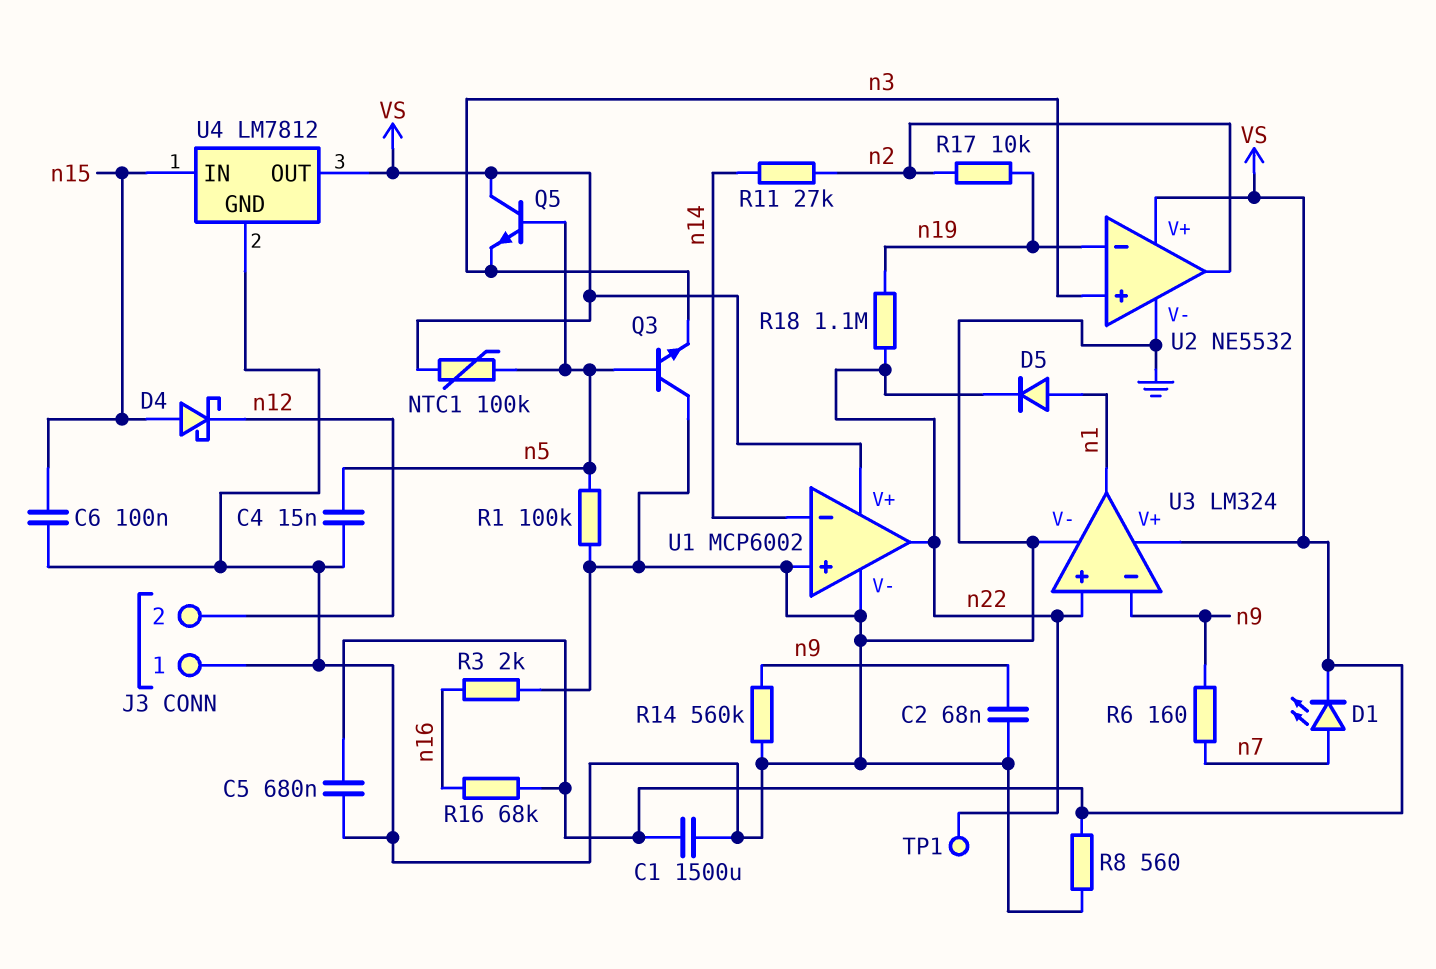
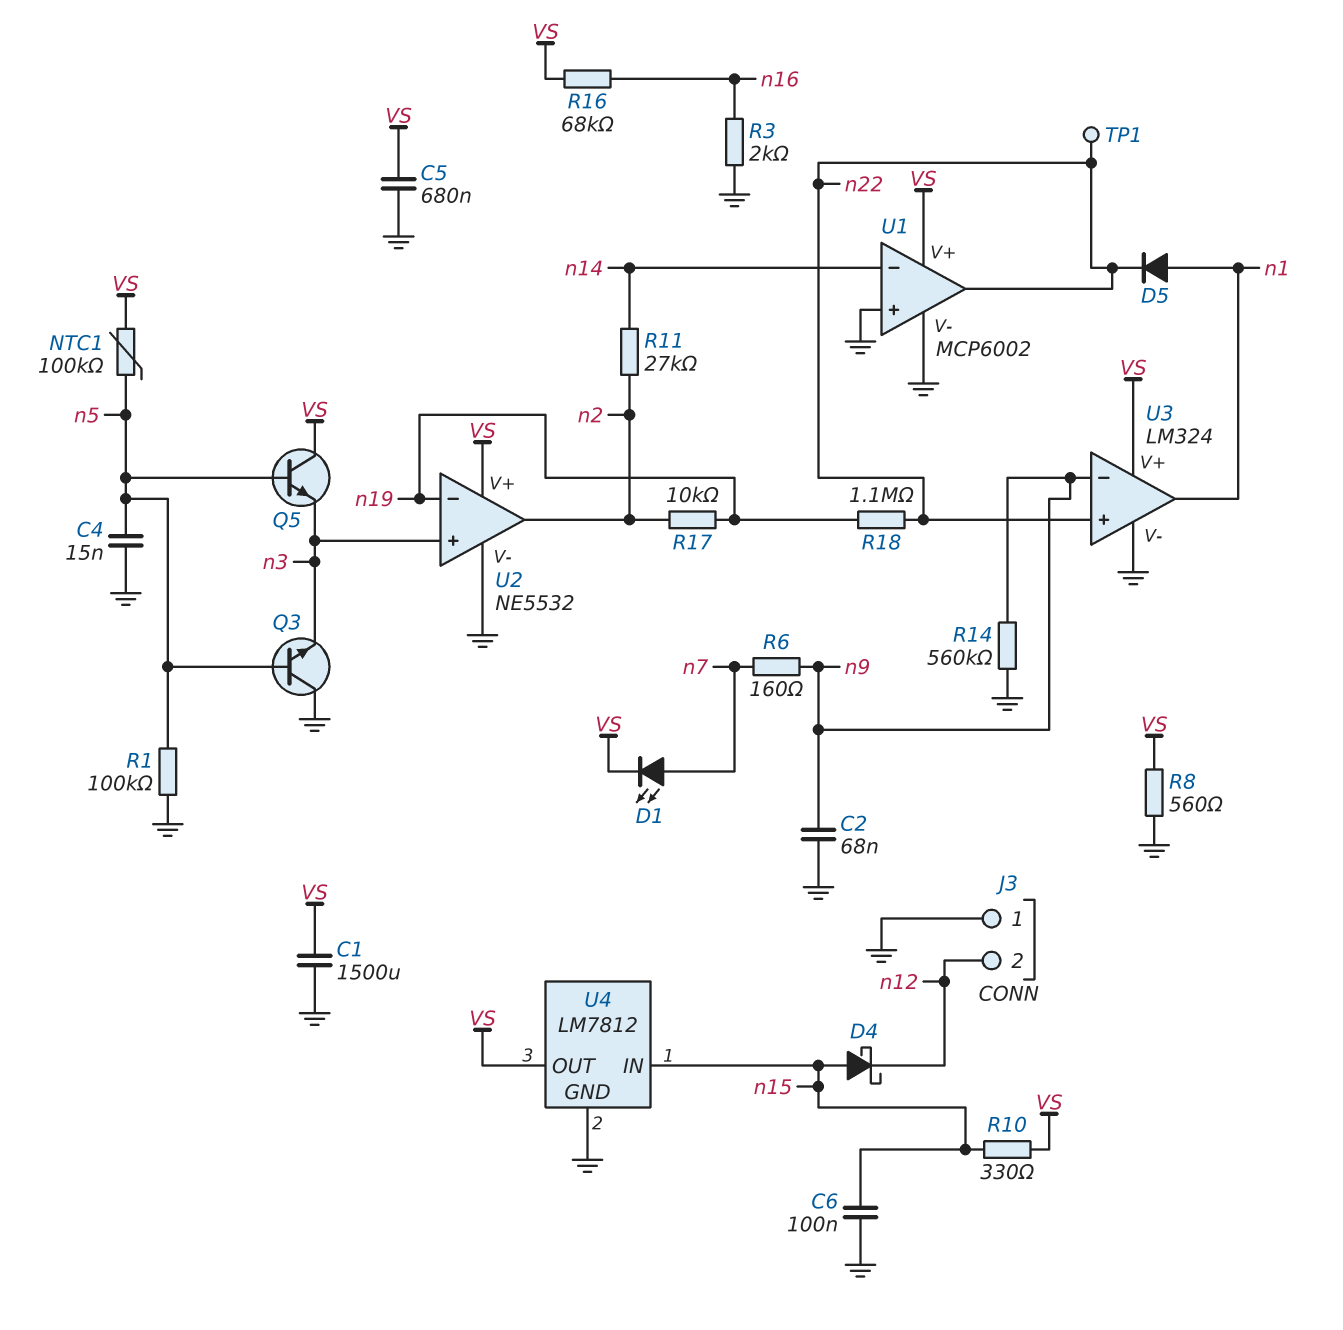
R10: none -> 330 (VS, n15)

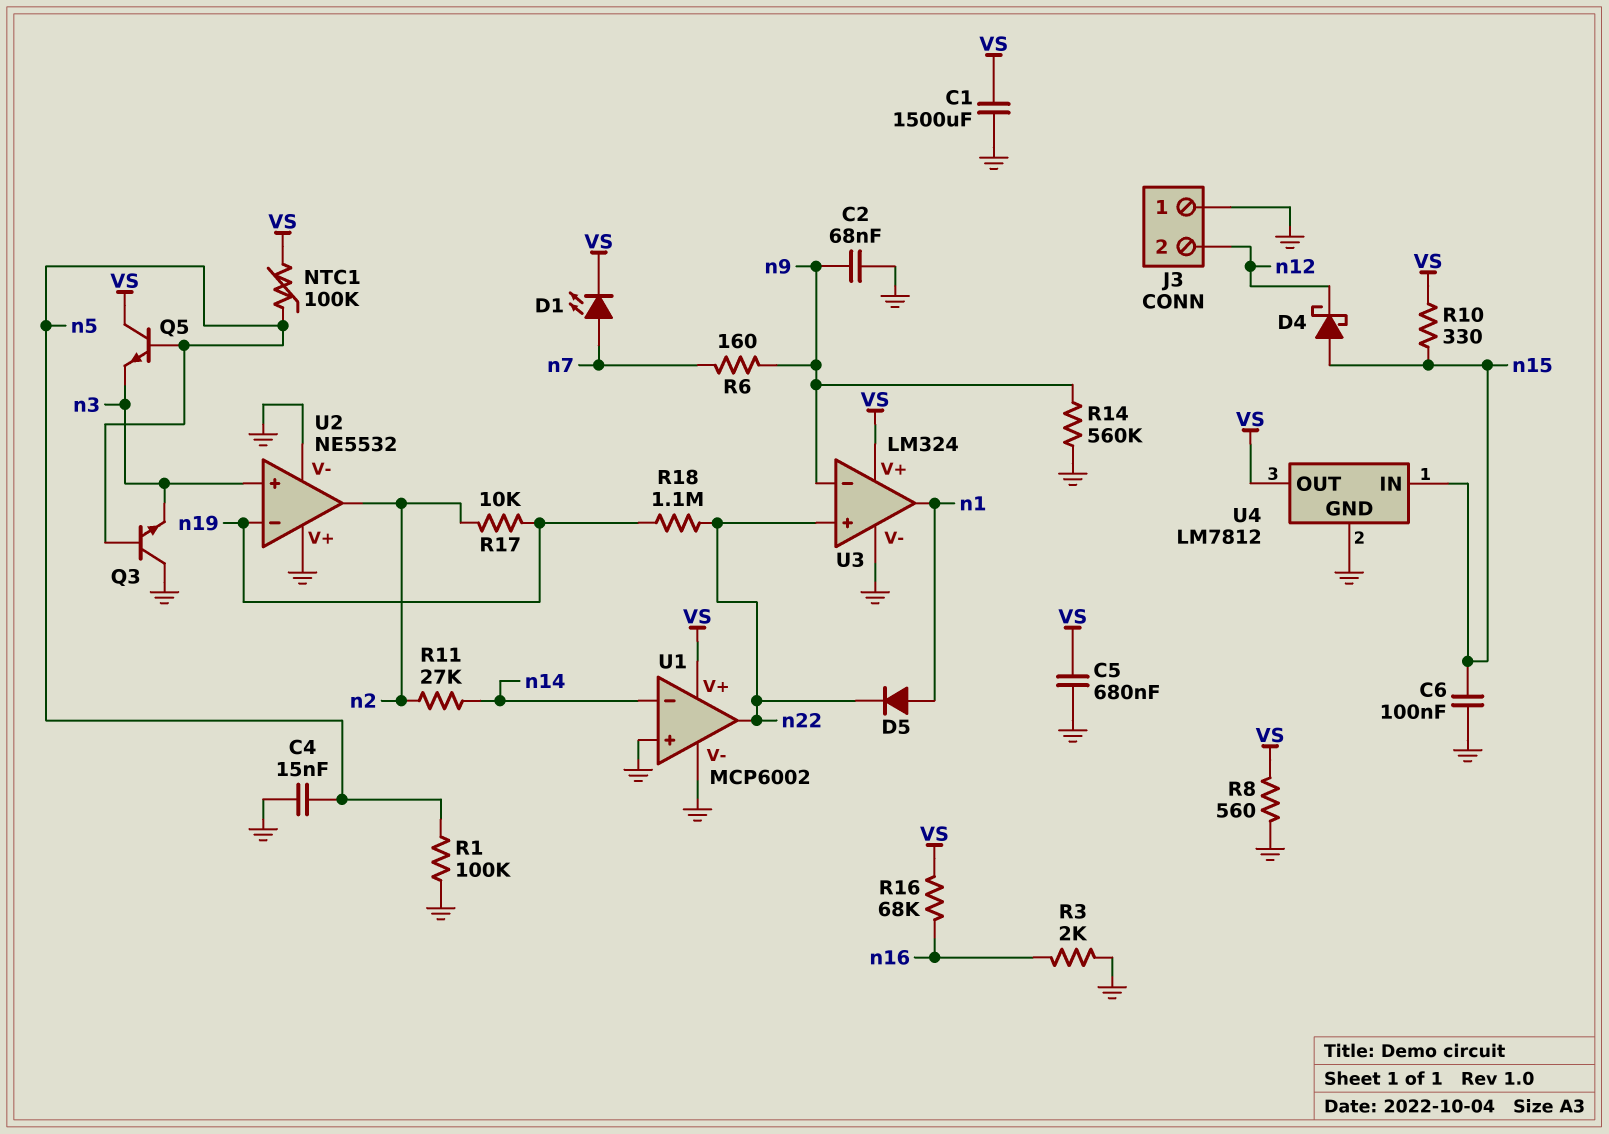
TP1: test point (n22) -> none
U2 pin V+: VS -> GND

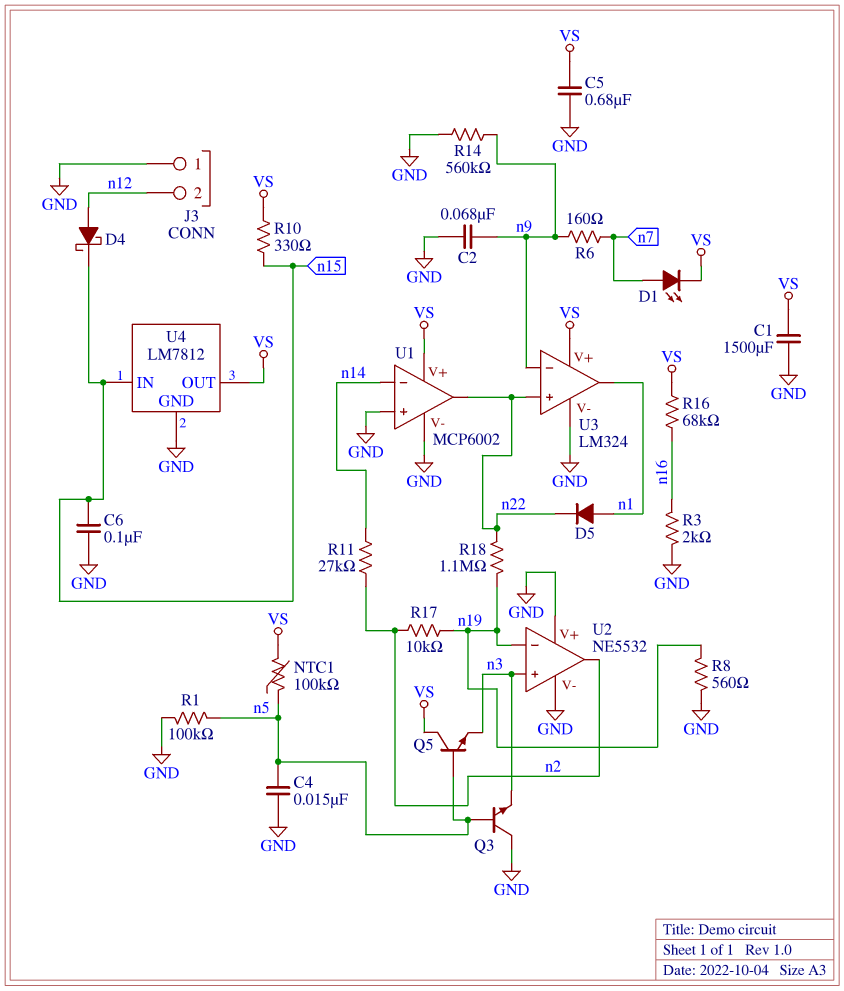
D4: schottky (A n15, K n12) -> schottky (A n12, K n15)
R8: 560 (GND, VS) -> 560 (GND, n19)

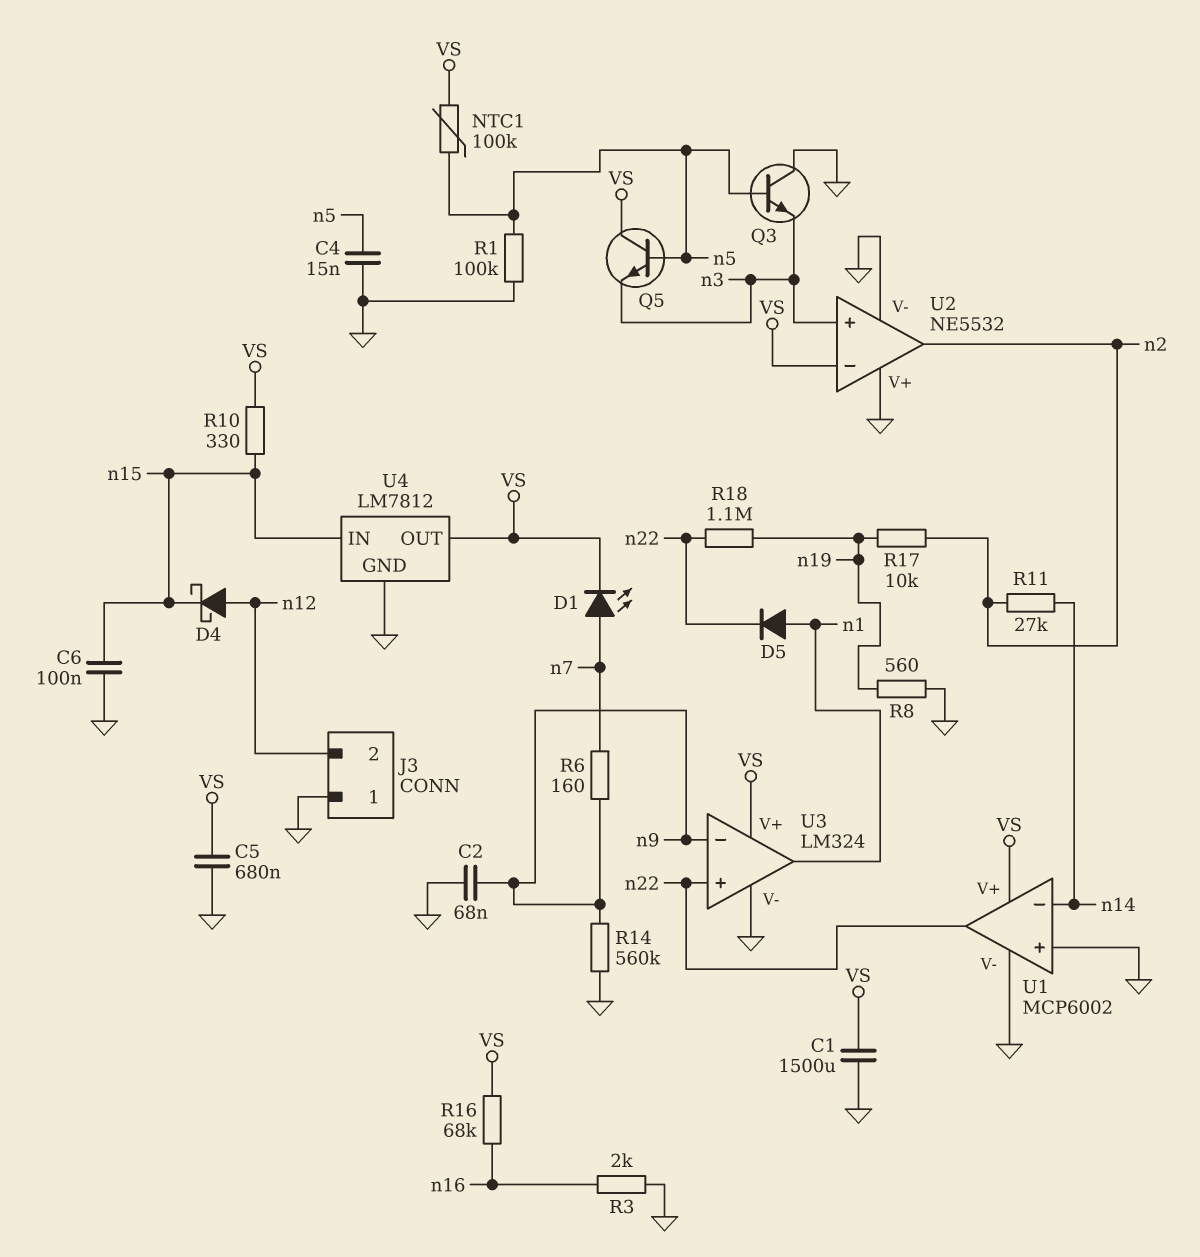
U2 pin in-: n19 -> VS

